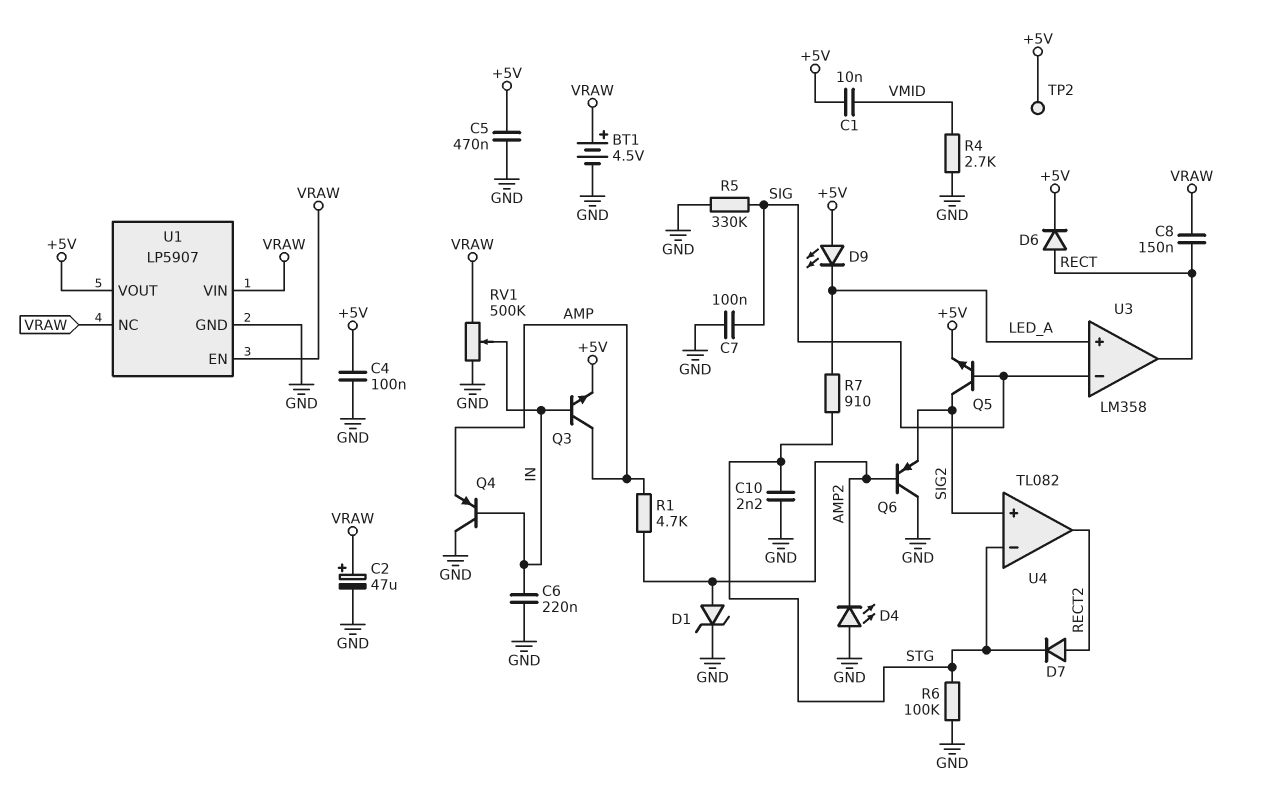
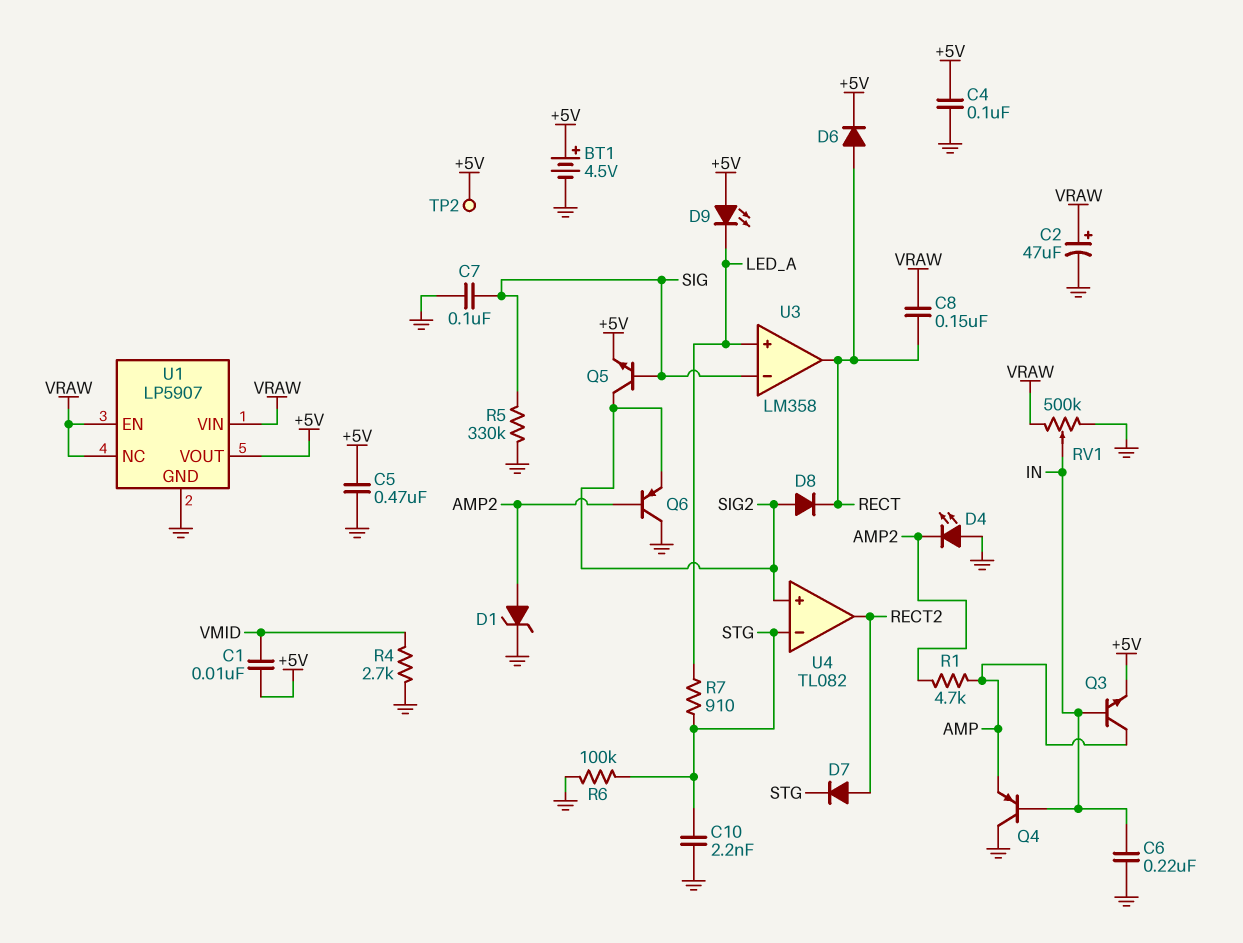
BT1: 4.5V (plus VRAW, minus GND) -> 4.5V (plus +5V, minus GND)
D8: none -> diode (A SIG2, K RECT)

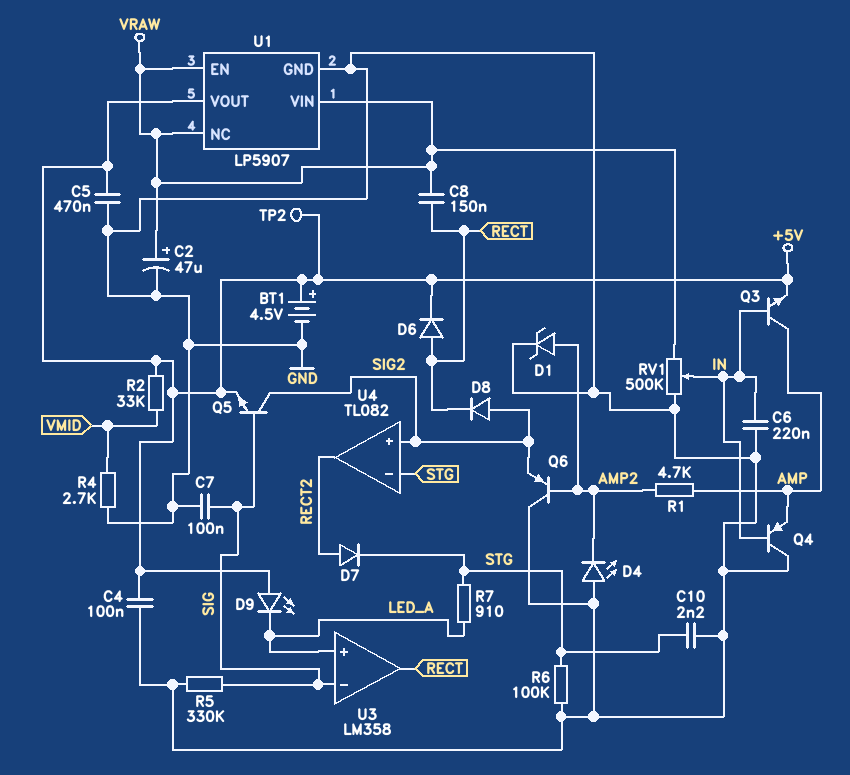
C1: 10nF (+5V, VMID) -> none
R2: none -> 33k (+5V, VMID)

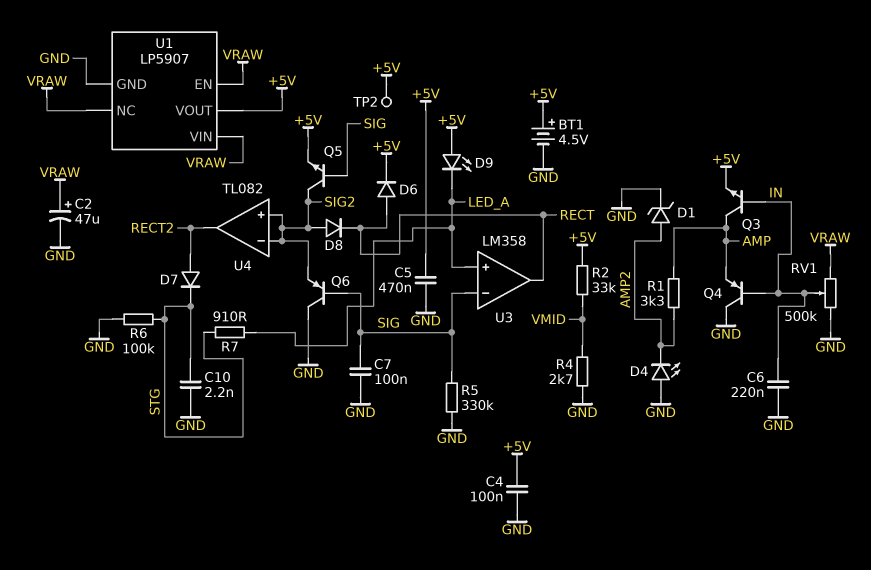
C8: 150nF (RECT, VRAW) -> none
Q6: PNP (B AMP2, C GND, E SIG2) -> PNP (B SIG, C GND, E SIG2)
R1: 4.7k (AMP, AMP2) -> 3.3k (AMP, AMP2)
U4 pin in-: STG -> SIG2

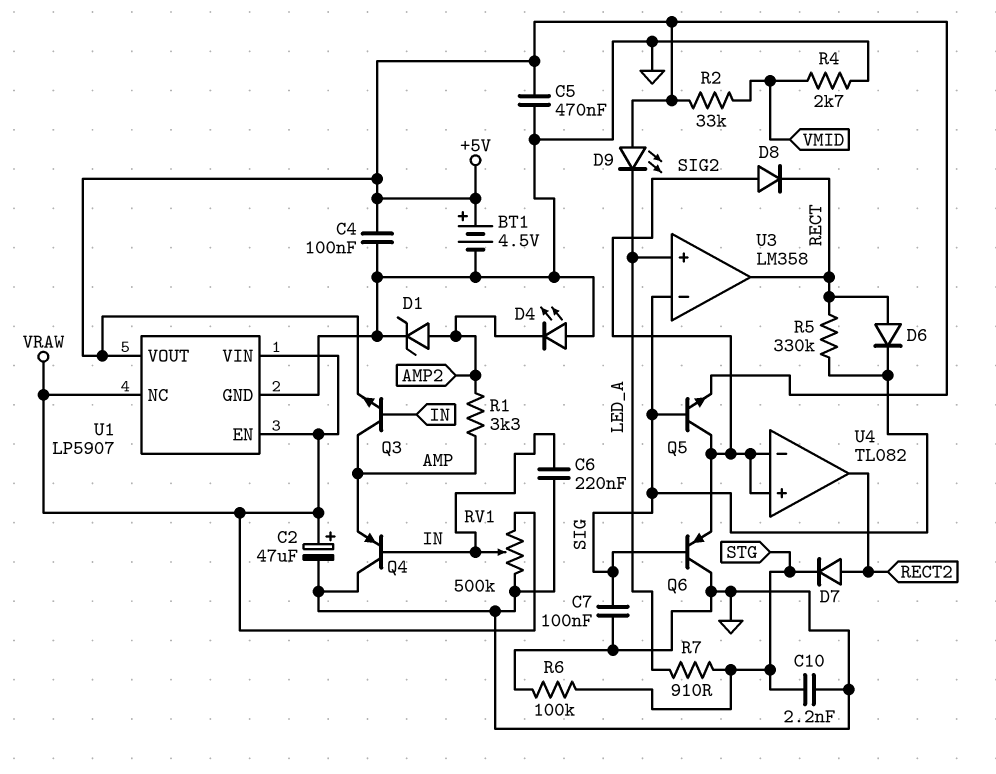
D6: diode (A RECT, K +5V) -> diode (A RECT, K SIG)
R5: 330k (GND, SIG) -> 330k (RECT, SIG)
TP2: test point (+5V) -> none

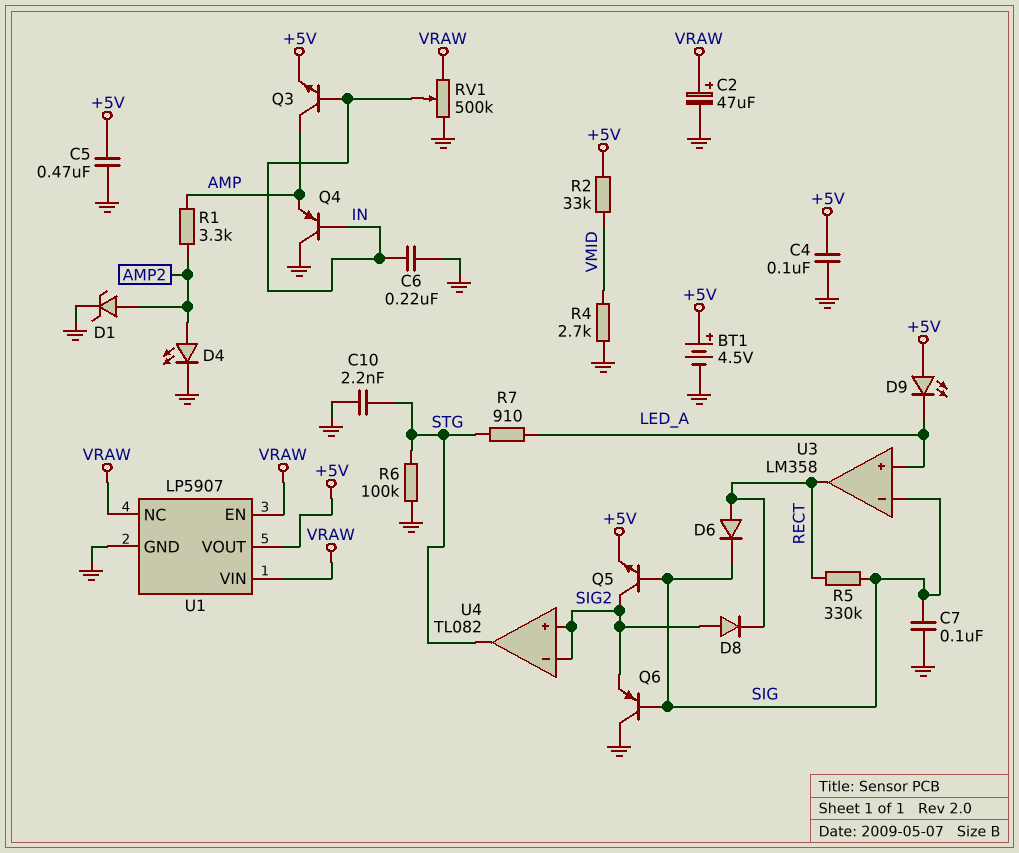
D4: LED (A GND, K AMP2) -> LED (A AMP2, K GND)
D7: diode (A RECT2, K STG) -> none
U4 pin out: RECT2 -> STG

